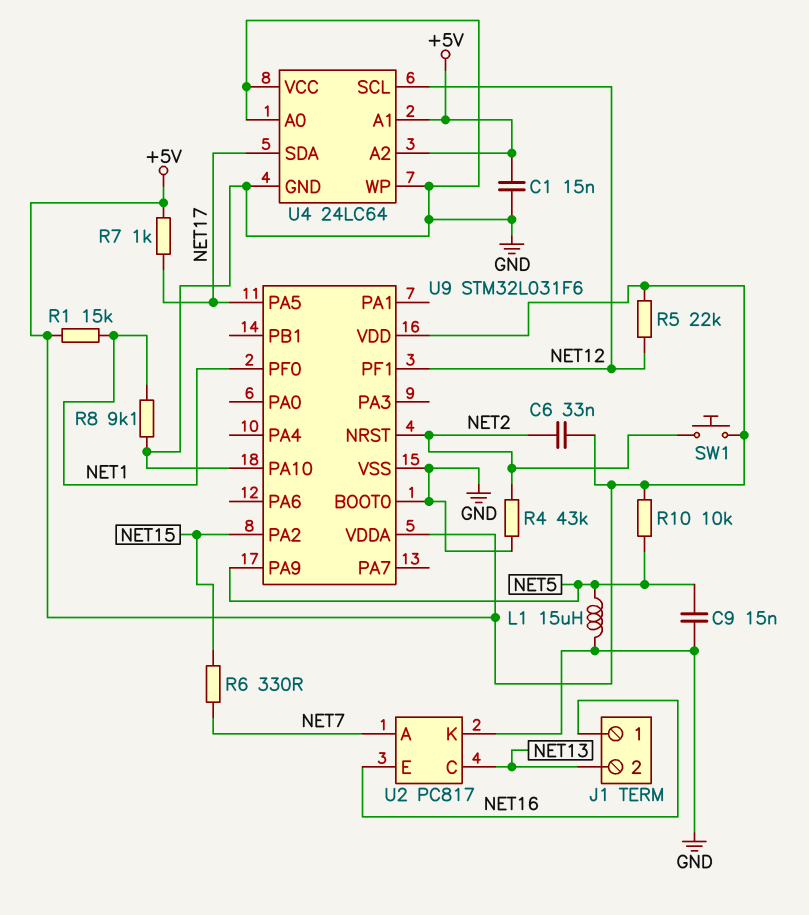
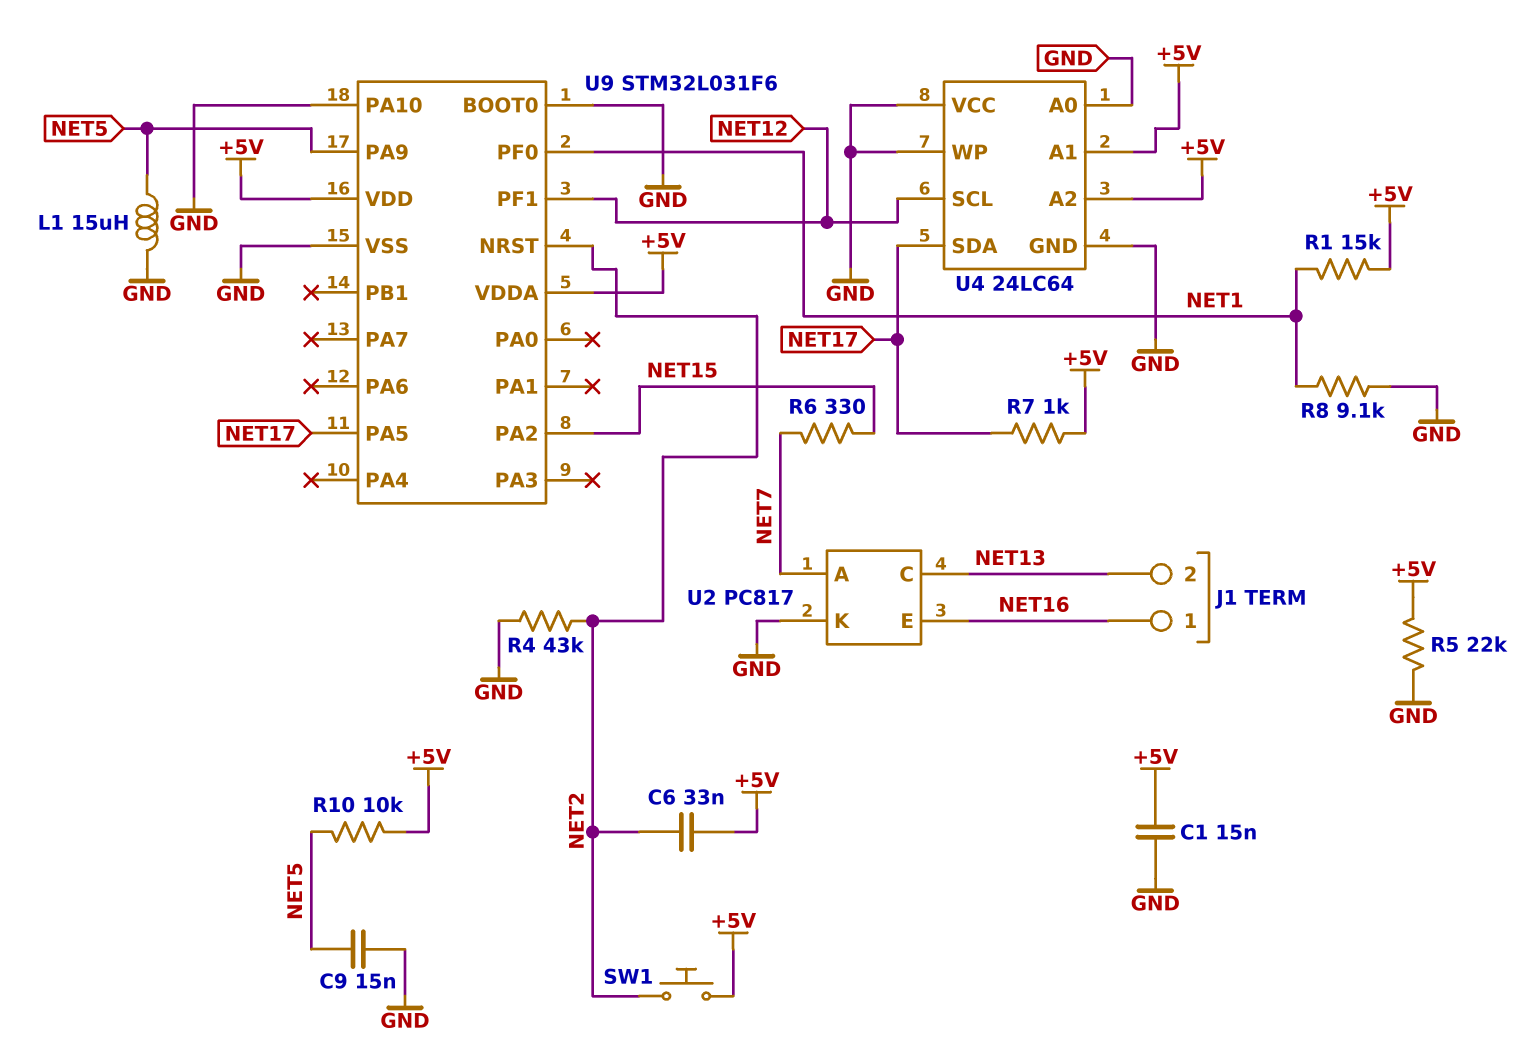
R5: 22k (+5V, NET12) -> 22k (+5V, GND)

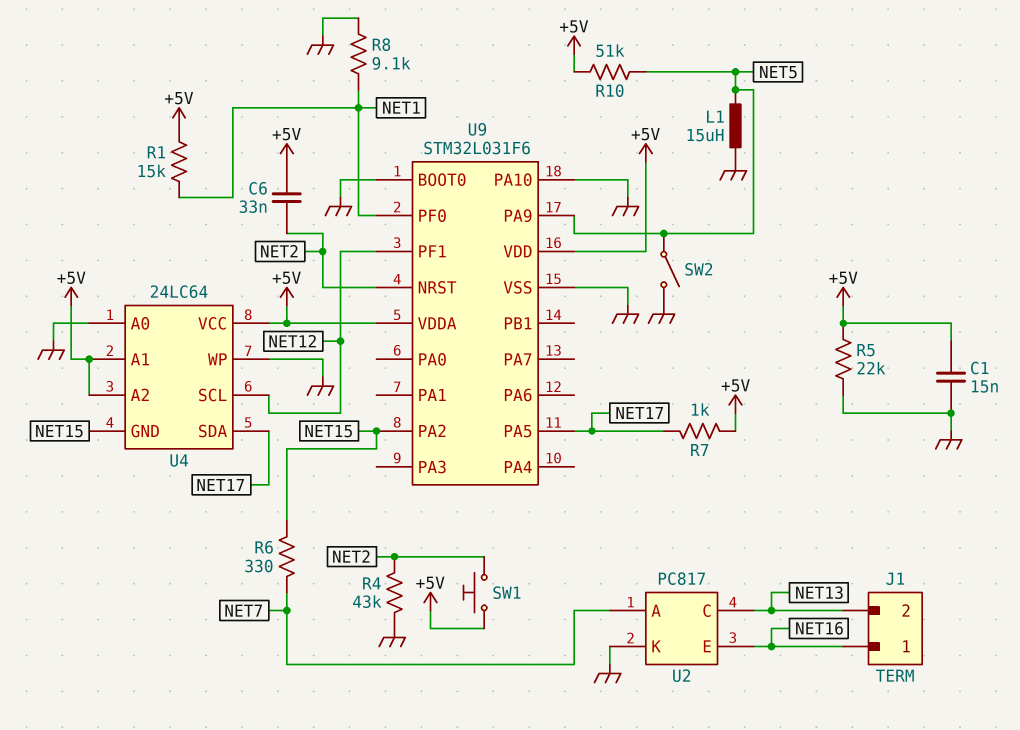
C9: 15nF (GND, NET5) -> none
R10: 10k (+5V, NET5) -> 51k (+5V, NET5)
SW2: none -> switch (GND, NET5)
U4 pin GND: GND -> NET15
U4 pin VCC: GND -> +5V

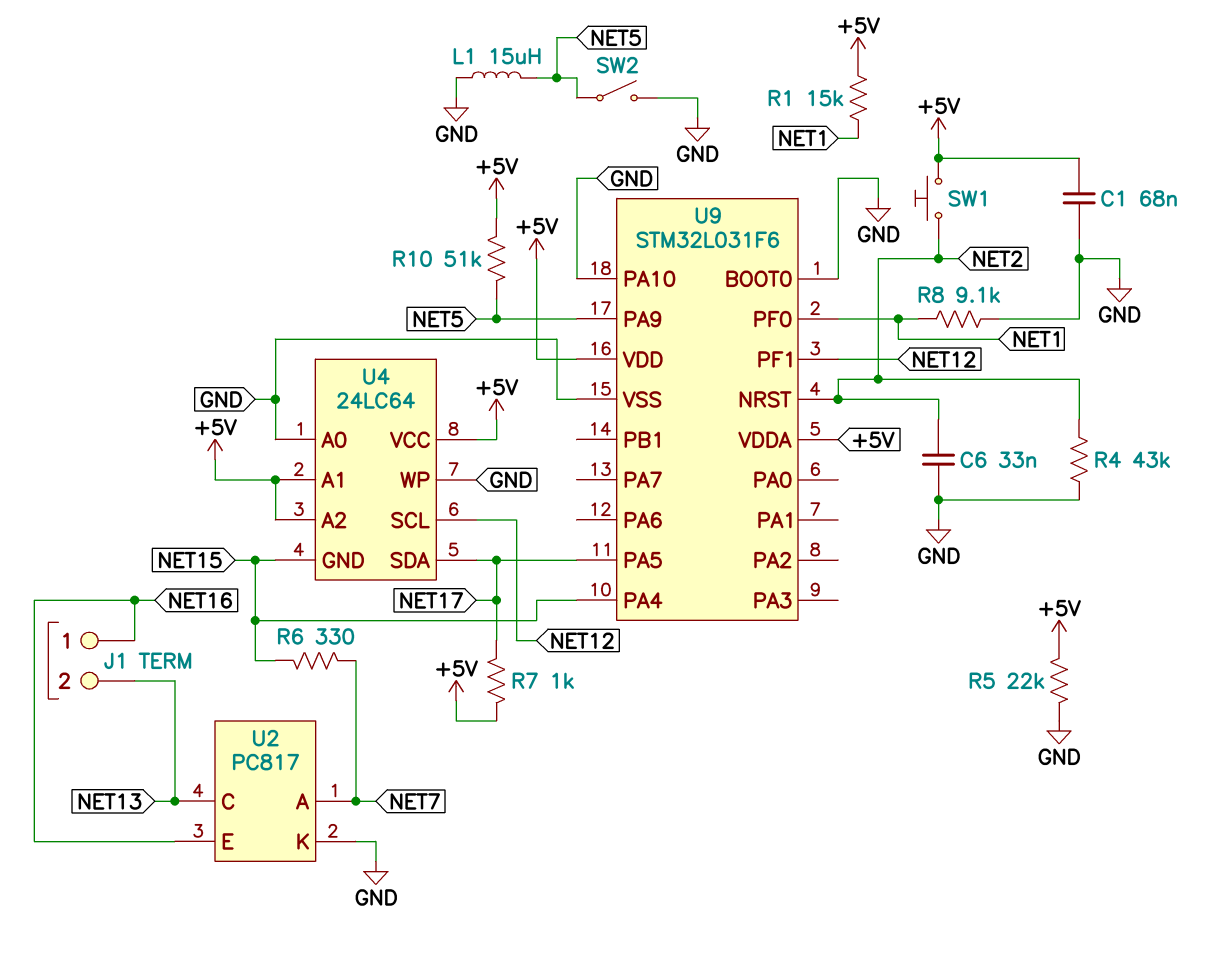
C1: 15nF (+5V, GND) -> 68nF (+5V, GND)
C6: 33nF (+5V, NET2) -> 33nF (GND, NET2)
U9 pin PA2: NET15 -> none
U9 pin PA4: none -> NET15

